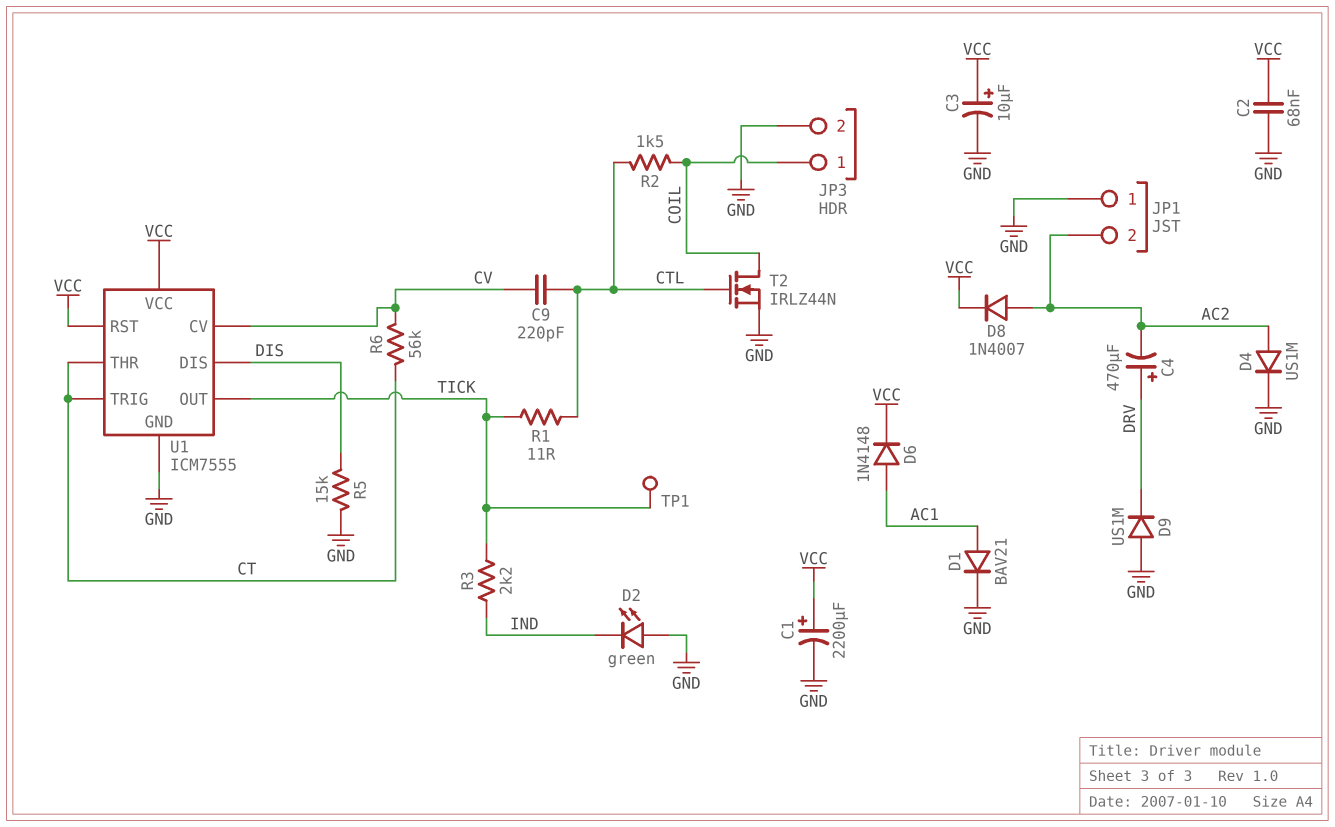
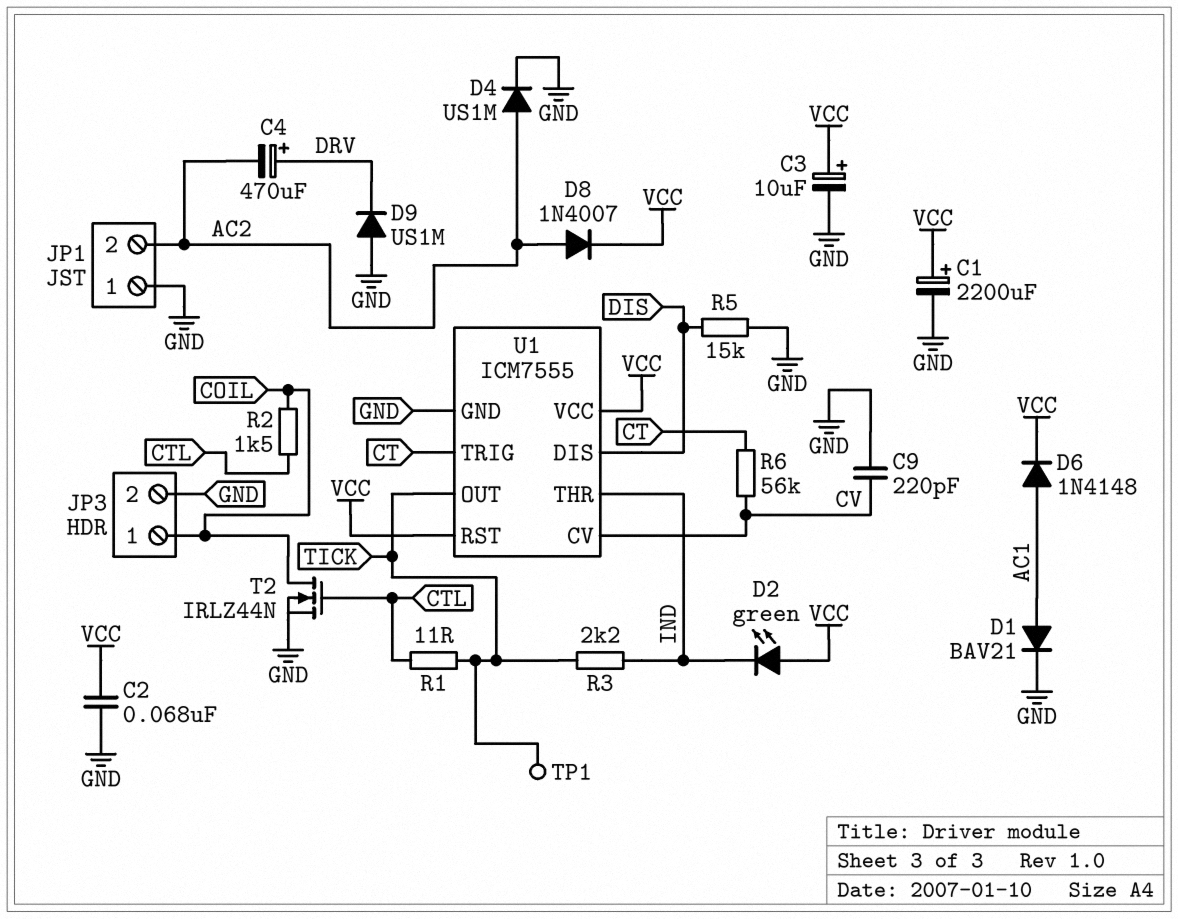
C9: 220pF (CTL, CV) -> 220pF (CV, GND)
D2: LED green (A GND, K IND) -> LED green (A VCC, K IND)
U1 pin THR: CT -> IND

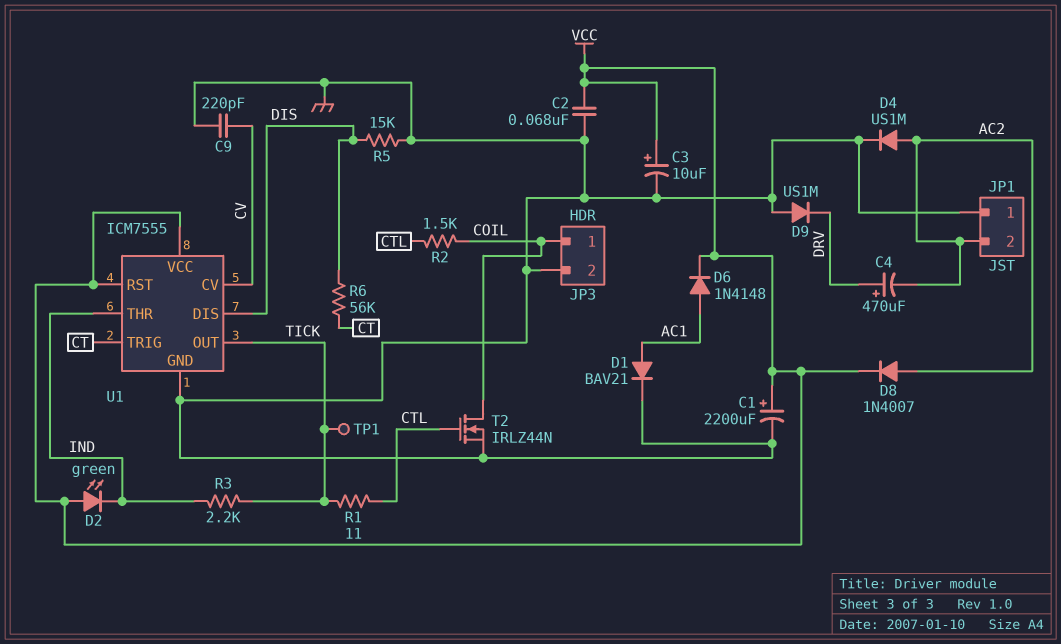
R6: 56k (CT, CV) -> 56k (CT, DIS)

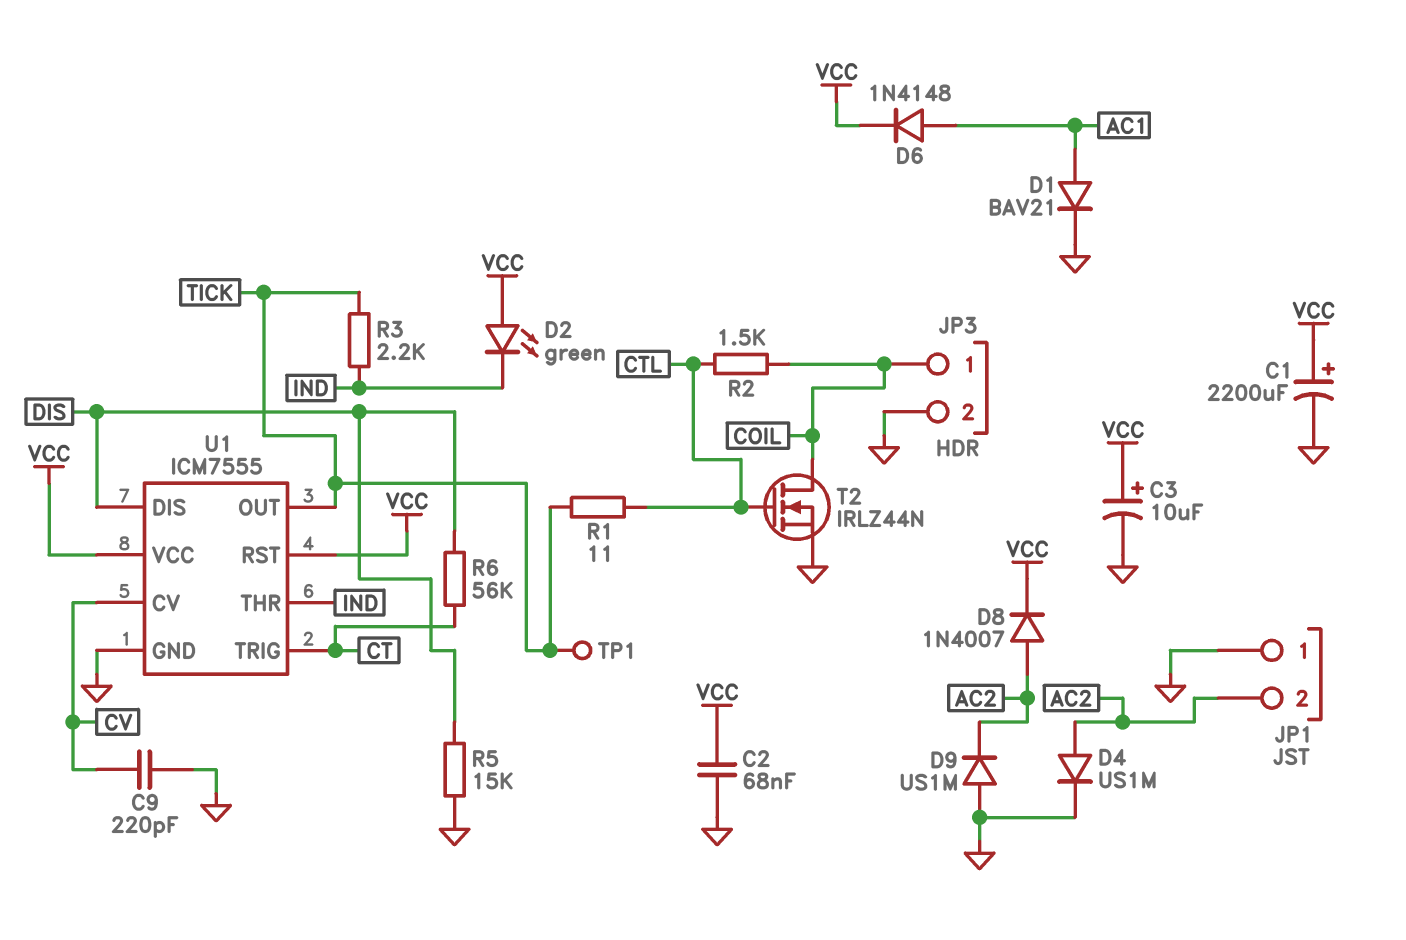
C4: 470uF (plus DRV, minus AC2) -> none
D9: diode US1M (A GND, K DRV) -> diode US1M (A GND, K AC2)

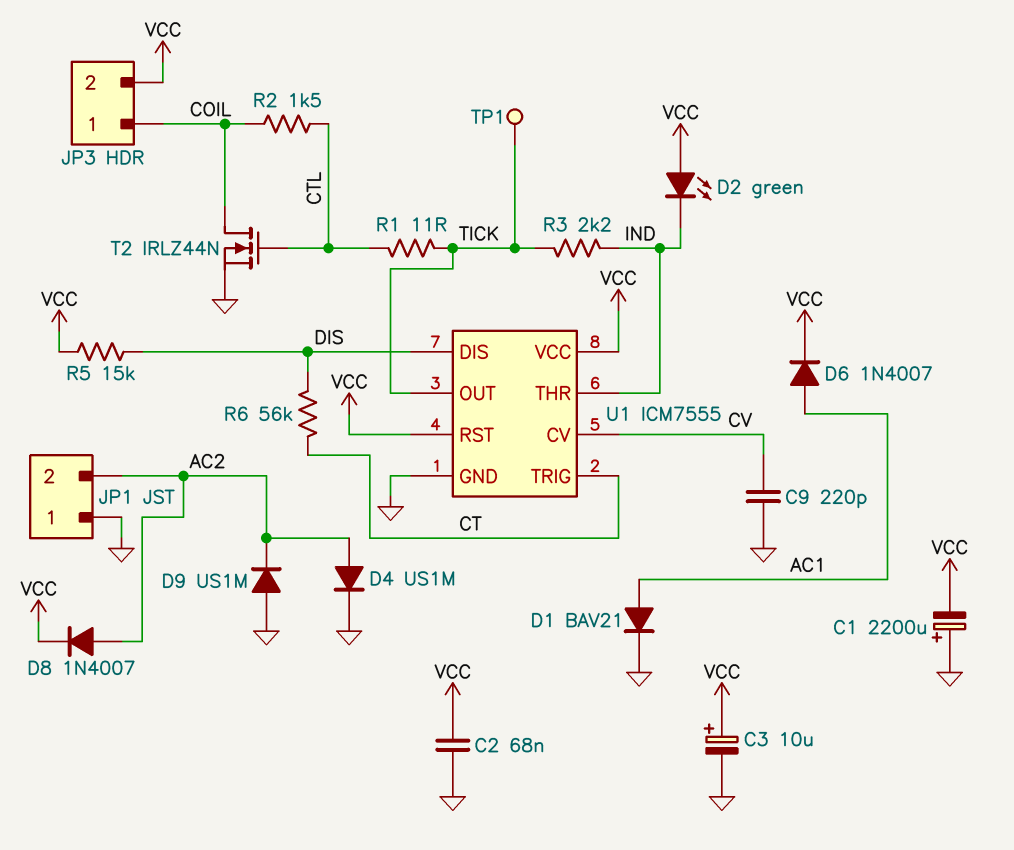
C1: 2200uF (plus VCC, minus GND) -> 2200uF (plus GND, minus VCC)
D6: diode 1N4148 (A AC1, K VCC) -> diode 1N4007 (A AC1, K VCC)
JP3 pin 2: GND -> VCC
R5: 15k (DIS, GND) -> 15k (DIS, VCC)

